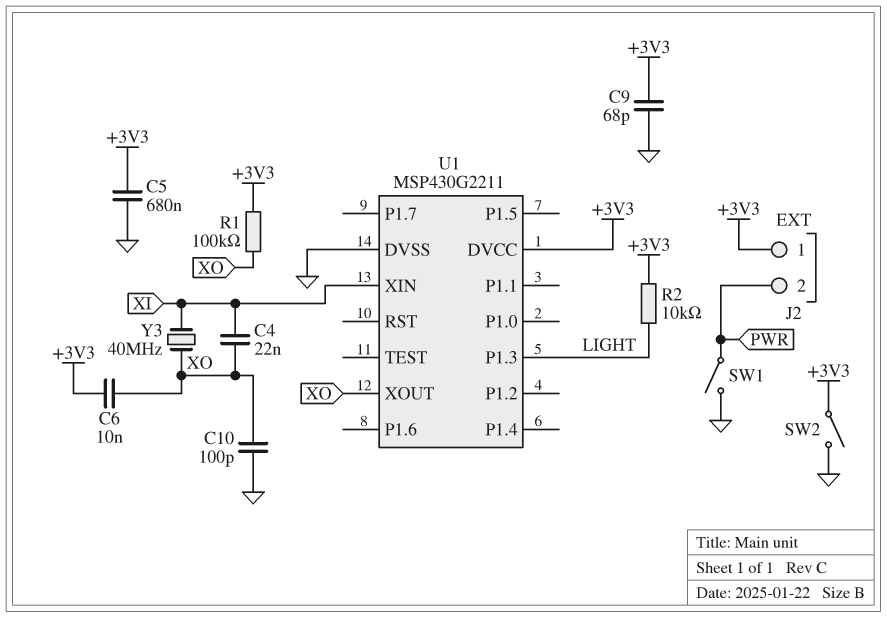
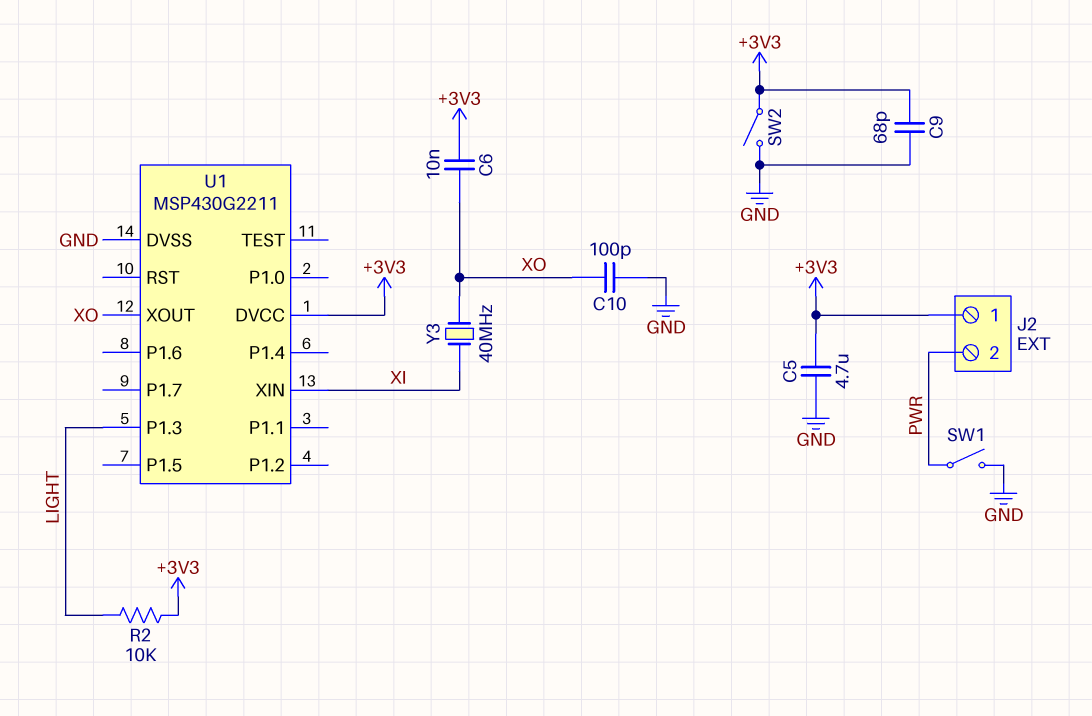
C4: 22nF (XI, XO) -> none
C5: 680nF (+3V3, GND) -> 4.7uF (+3V3, GND)
R1: 100k (+3V3, XO) -> none

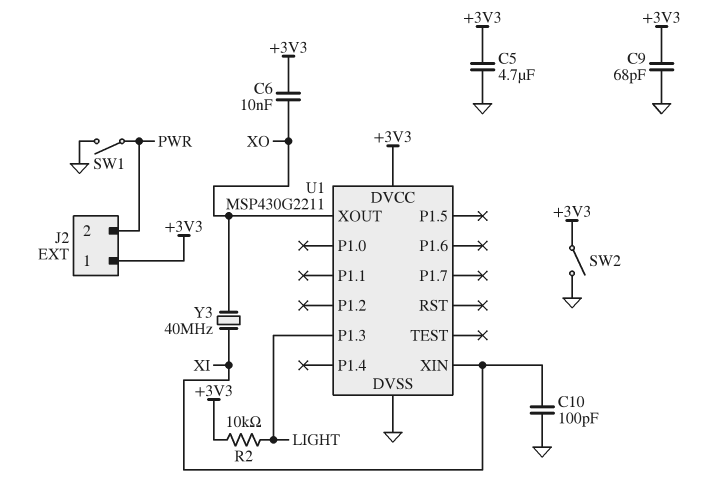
C10: 100pF (GND, XO) -> 100pF (GND, XI)

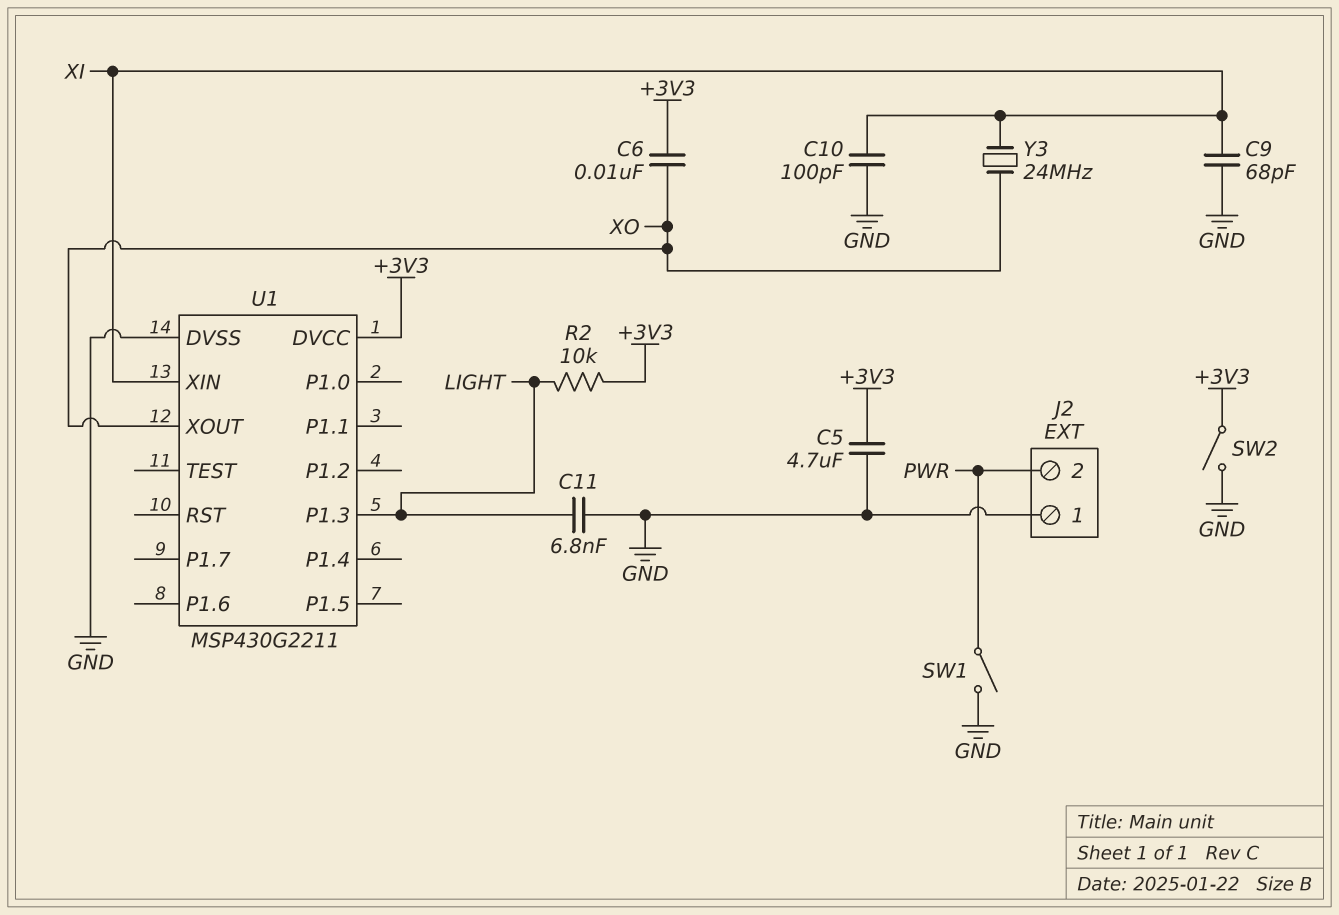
C9: 68pF (+3V3, GND) -> 68pF (GND, XI)
C11: none -> 6.8nF (GND, LIGHT)
J2 pin 1: +3V3 -> GND
Y3: 40MHz (XI, XO) -> 24MHz (XI, XO)

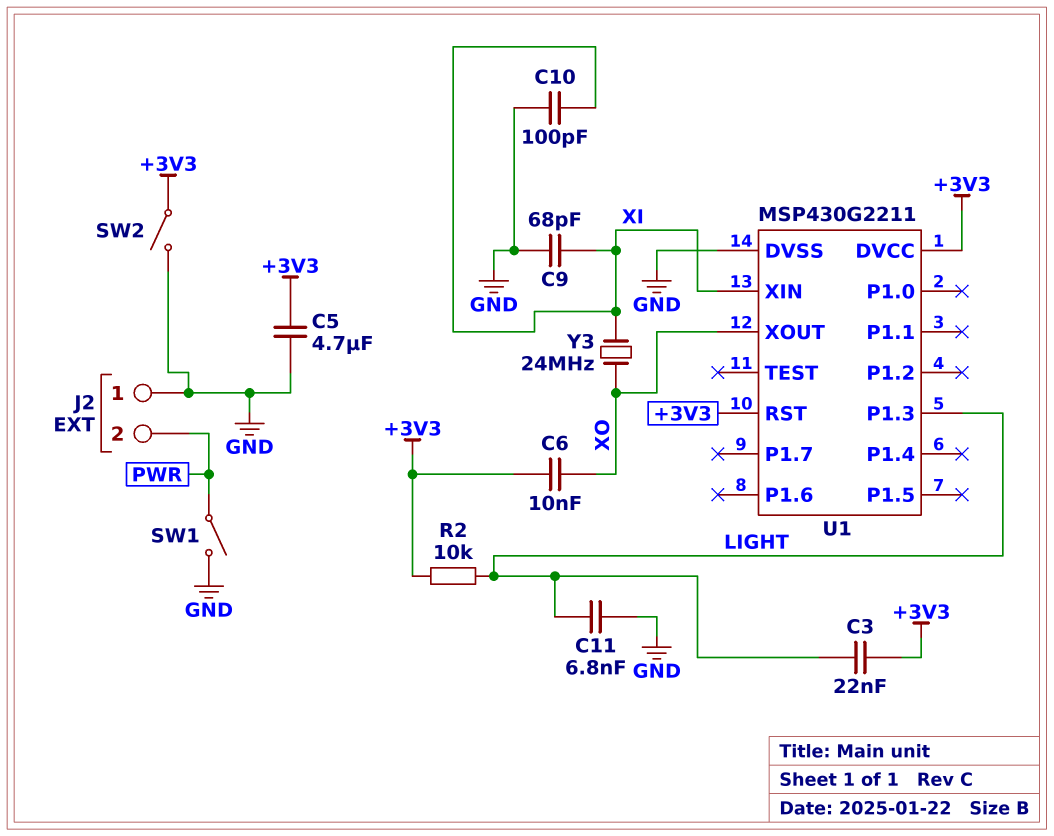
C3: none -> 22nF (+3V3, LIGHT)
U1 pin RST: none -> +3V3

